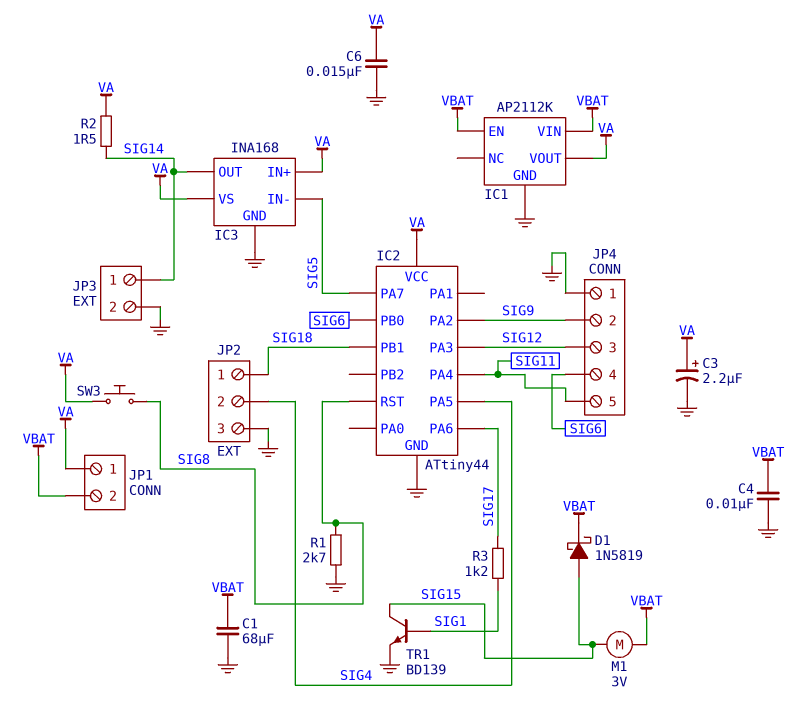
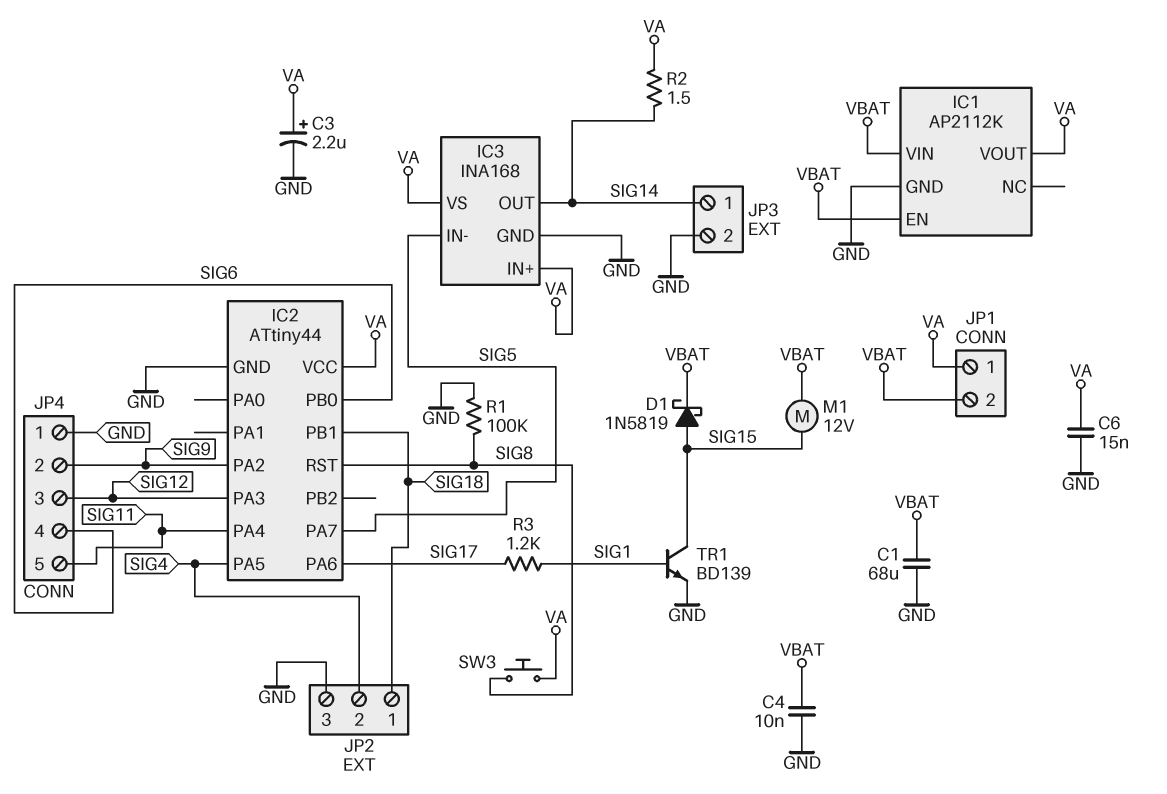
M1: motor 3V (SIG15, VBAT) -> motor 12V (SIG15, VBAT)
R1: 2.7k (GND, SIG8) -> 100k (GND, SIG8)

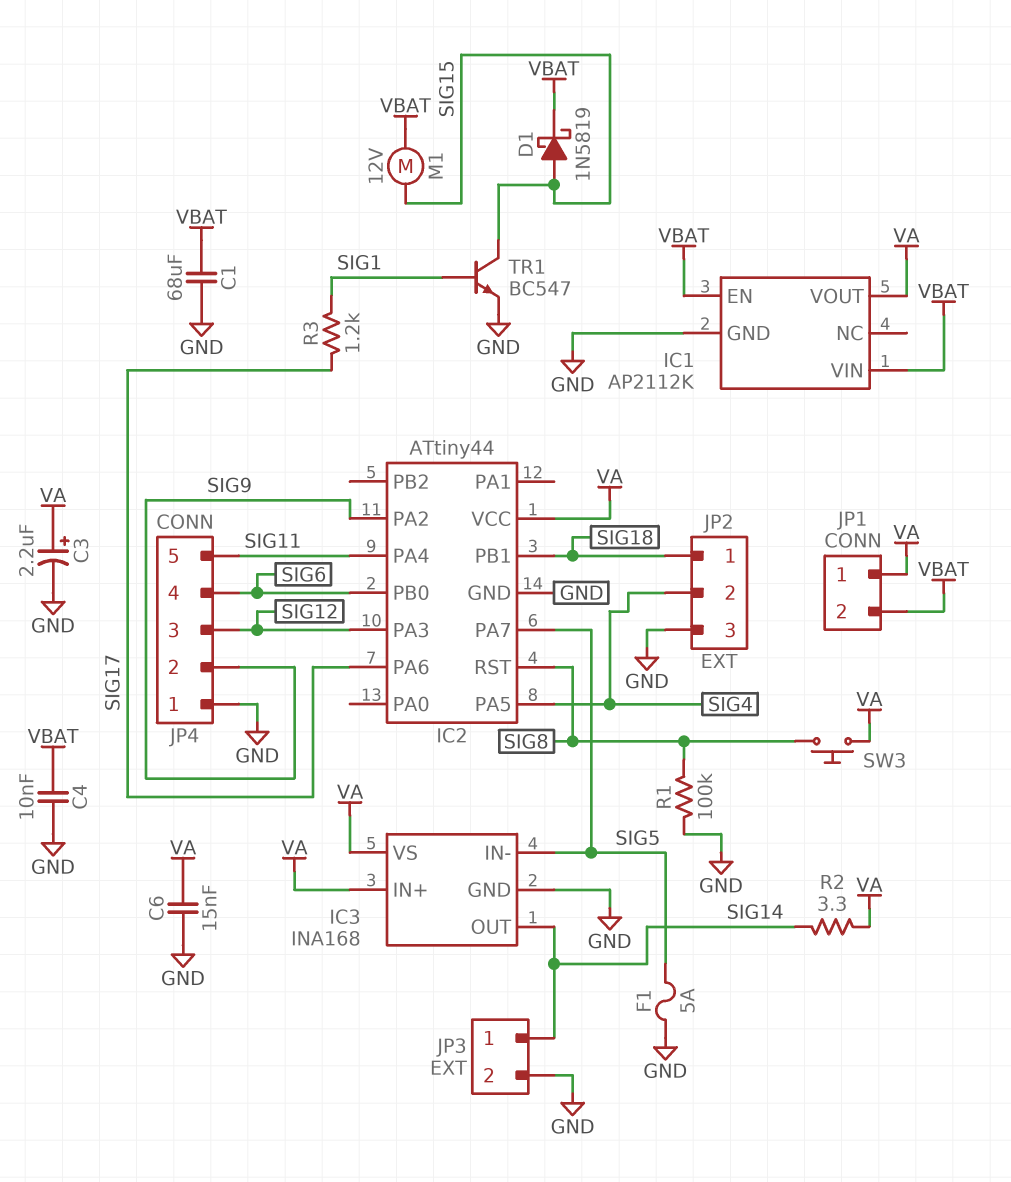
F1: none -> 5A (GND, SIG5)
R2: 1.5 (SIG14, VA) -> 3.3 (SIG14, VA)
TR1: NPN BD139 (B SIG1, C SIG15, E GND) -> NPN BC547 (B SIG1, C SIG15, E GND)

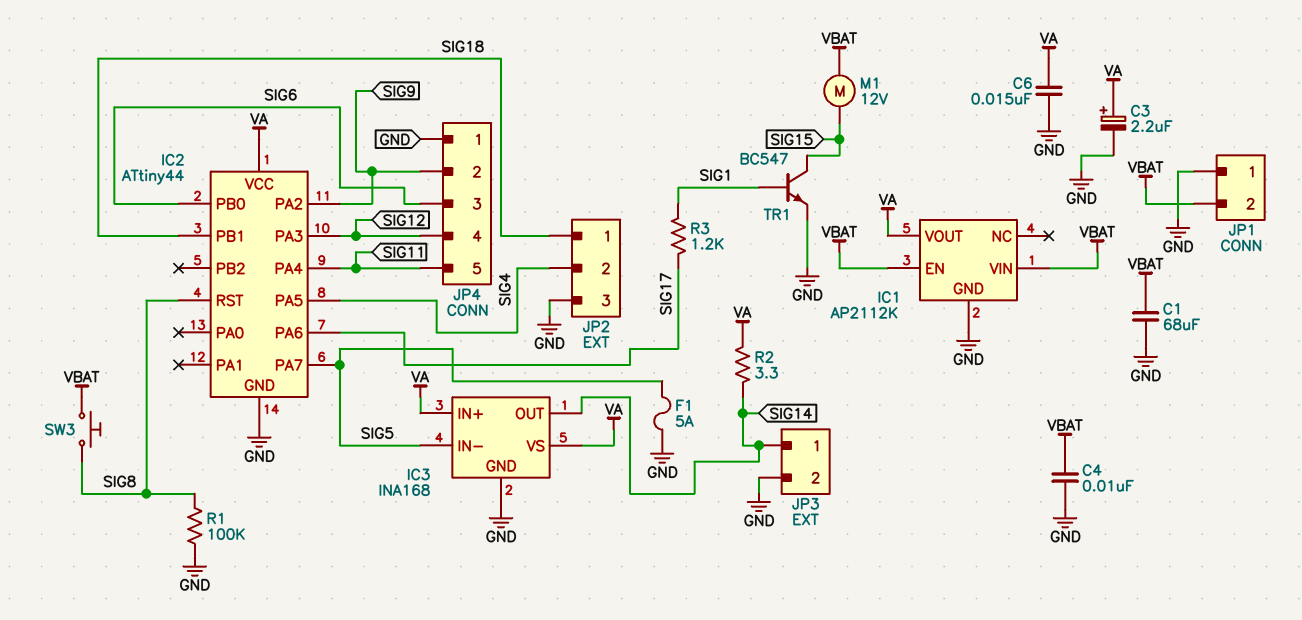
D1: schottky 1N5819 (A SIG15, K VBAT) -> none
JP1 pin 1: VA -> GND
JP4 pin 3: SIG12 -> SIG6
JP4 pin 4: SIG6 -> SIG12
SW3: button (SIG8, VA) -> button (SIG8, VBAT)

